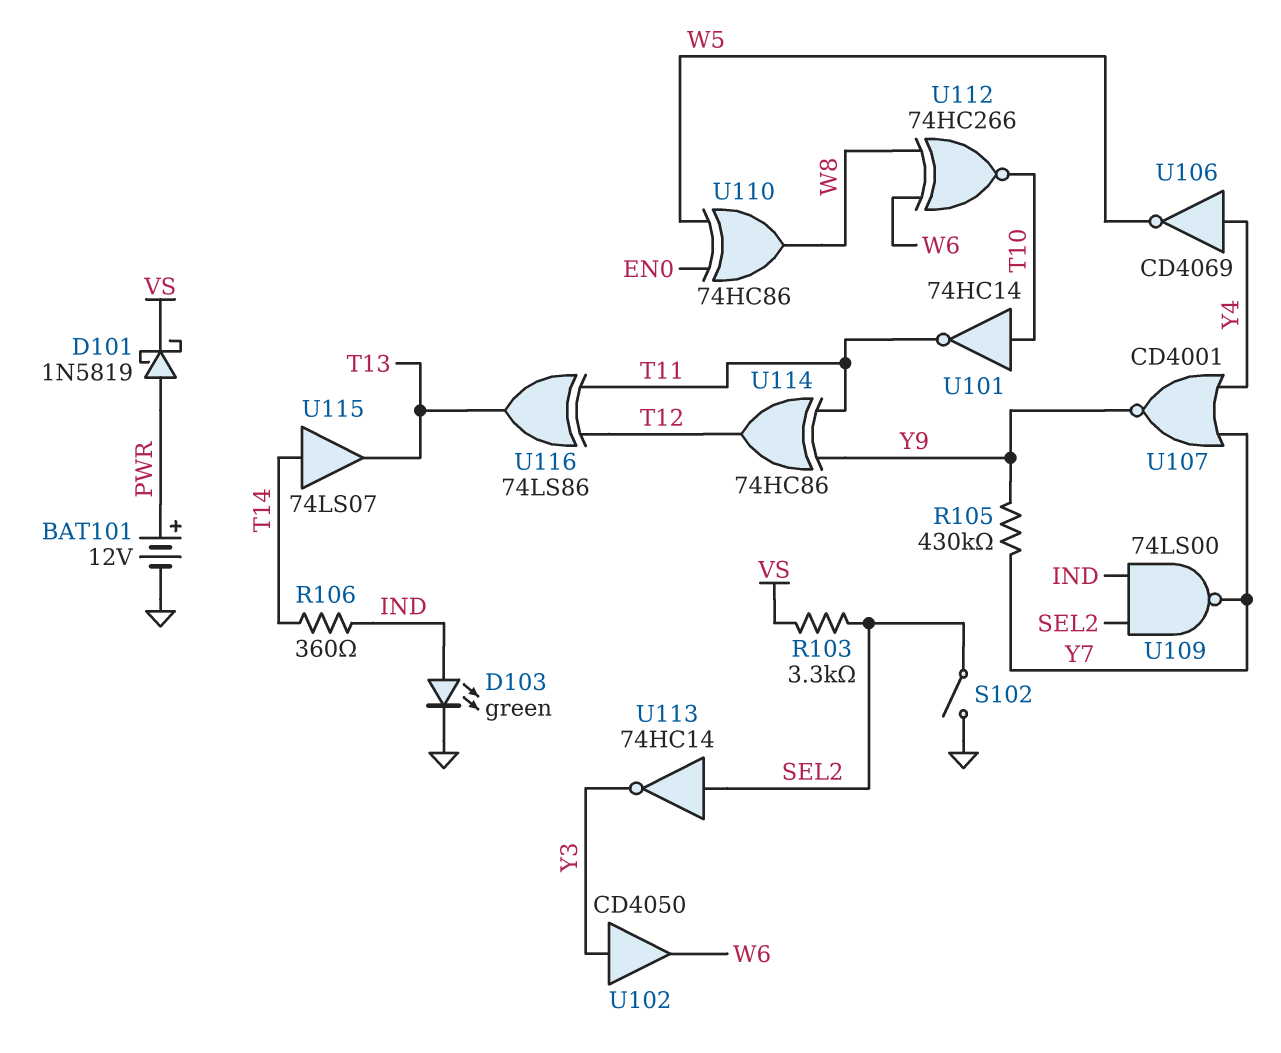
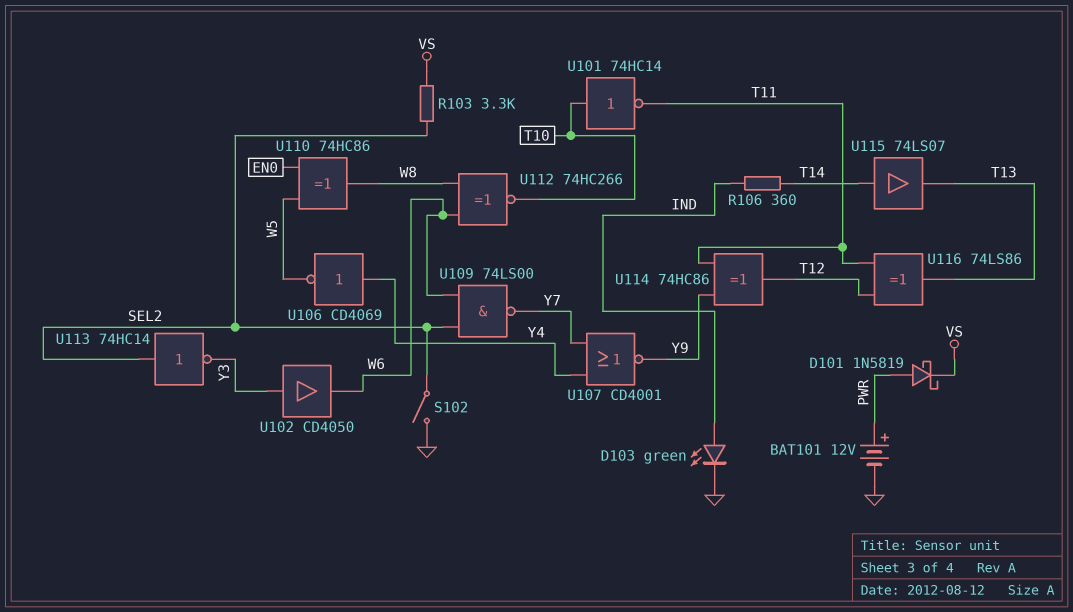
R105: 430k (Y7, Y9) -> none
U109: NAND 74LS00 (in IND, in SEL2, out Y7) -> NAND 74LS00 (in SEL2, in W6, out Y7)

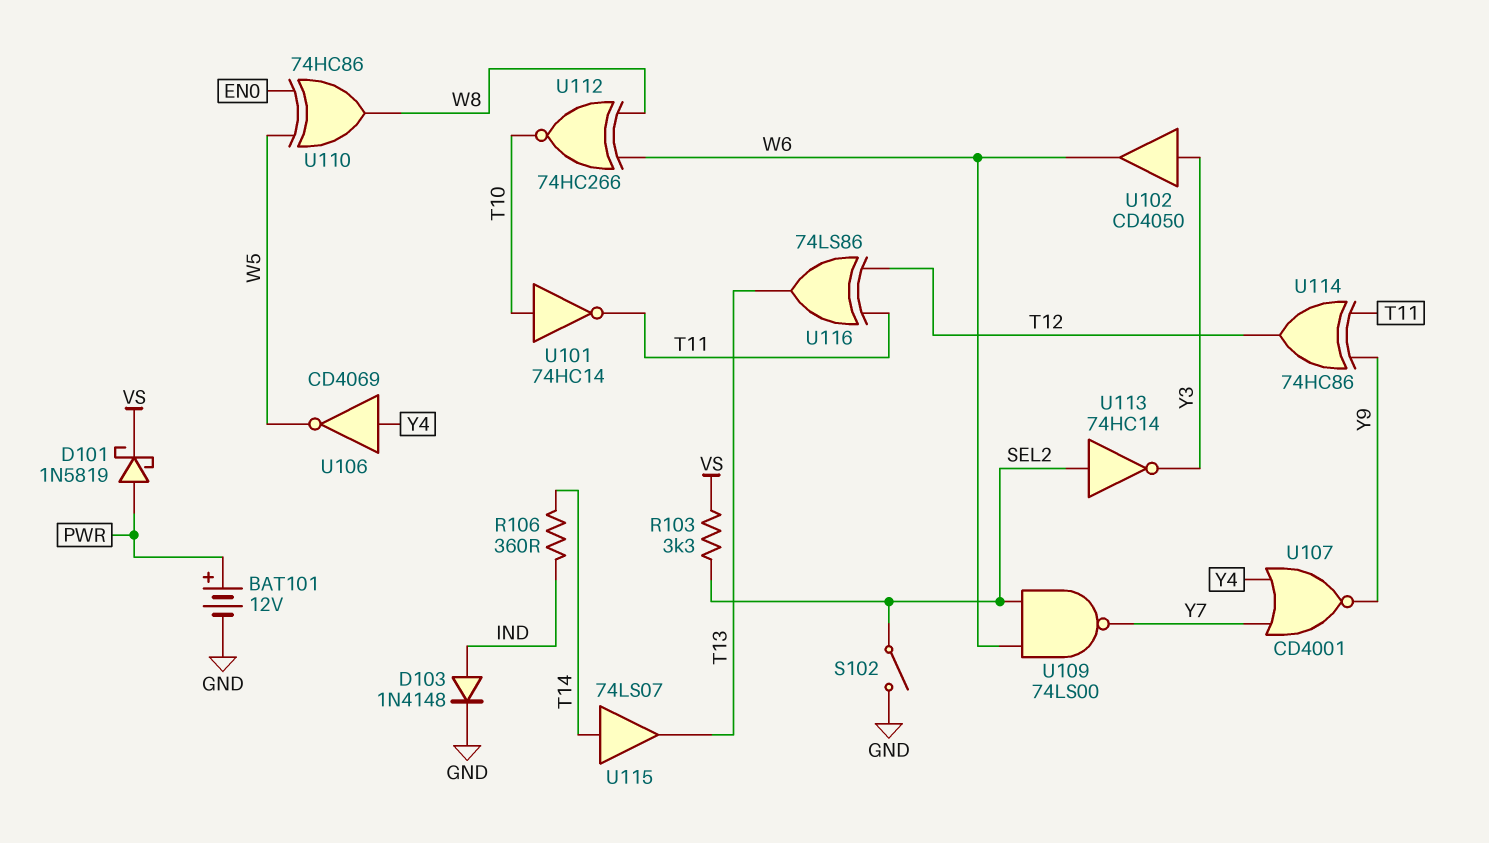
D103: LED green (A IND, K GND) -> diode 1N4148 (A IND, K GND)

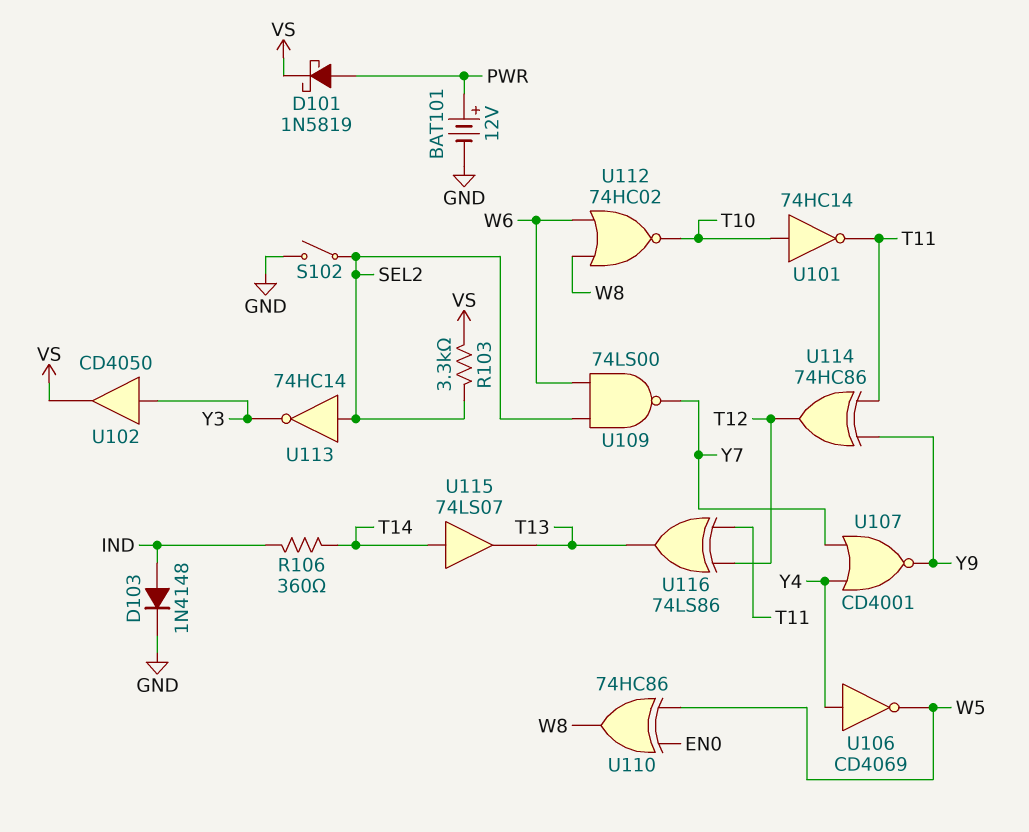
U102: buffer CD4050 (in Y3, out W6) -> buffer CD4050 (in Y3, out VS)
U112: XNOR 74HC266 (in W6, in W8, out T10) -> NOR 74HC02 (in W6, in W8, out T10)

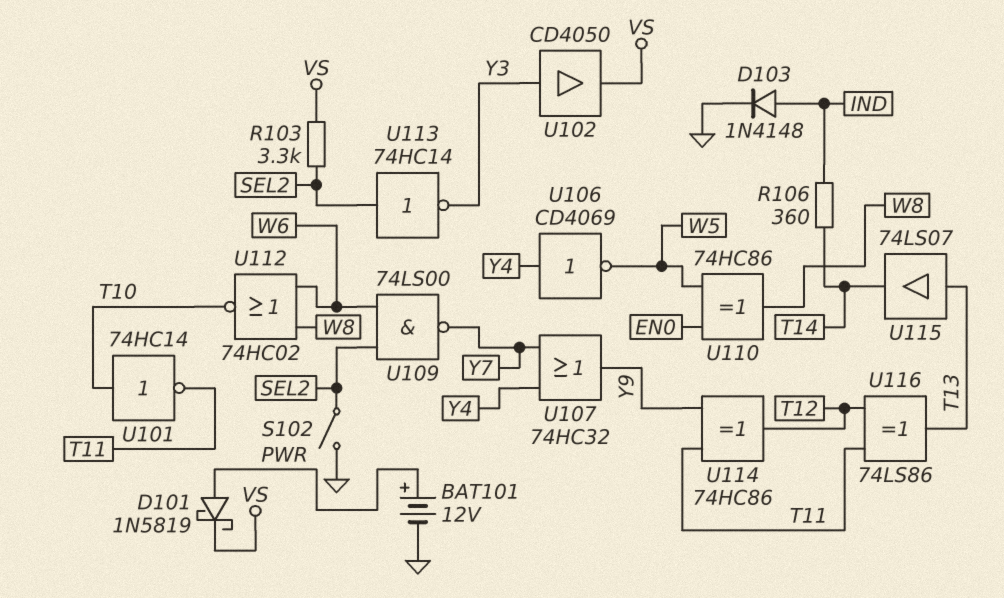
U107: NOR CD4001 (in Y4, in Y7, out Y9) -> OR 74HC32 (in Y4, in Y7, out Y9)
U115: buffer 74LS07 (in T14, out T13) -> buffer 74LS07 (in T13, out T14)

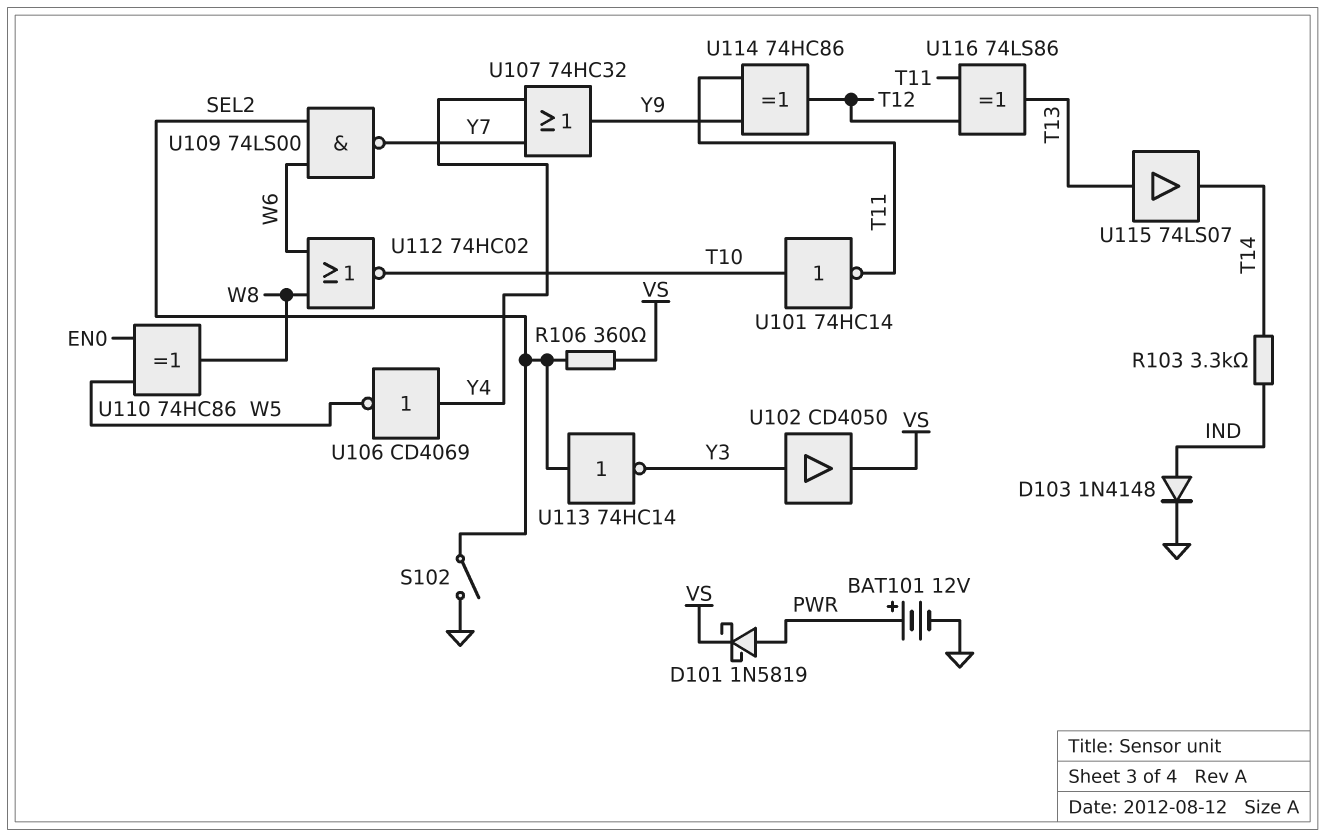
R103: 3.3k (SEL2, VS) -> 3.3k (IND, T14)
R106: 360 (IND, T14) -> 360 (SEL2, VS)

